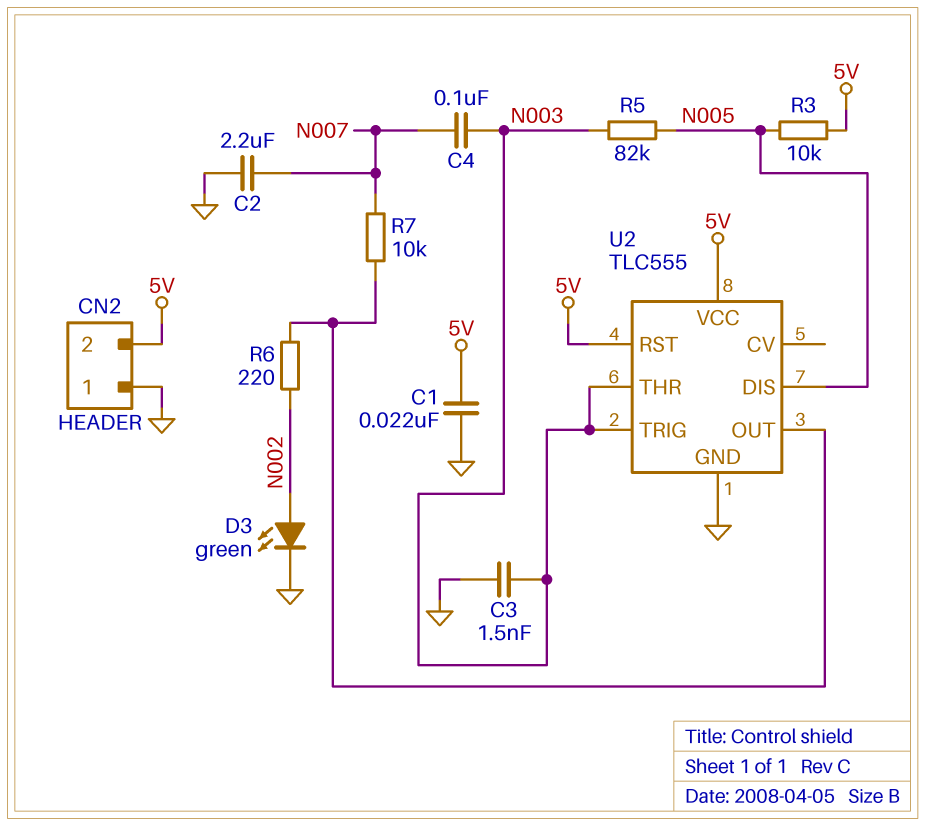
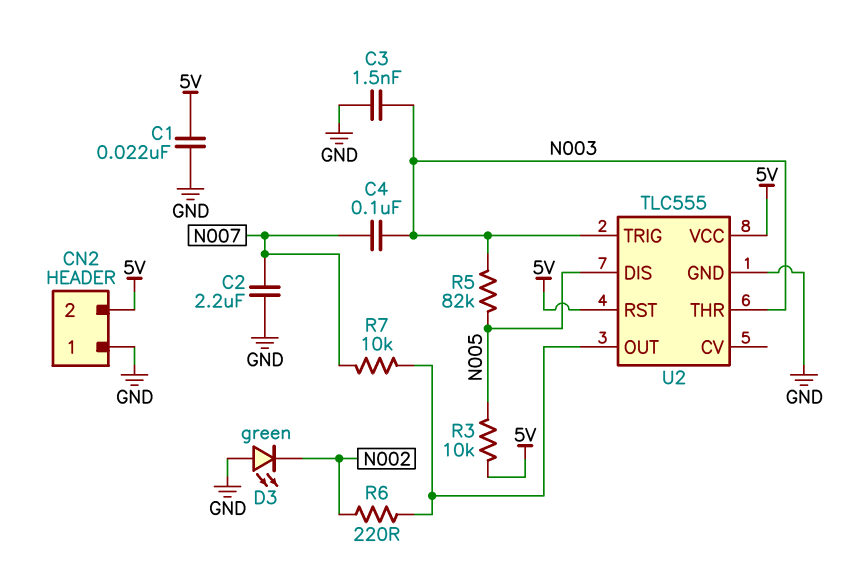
D3: LED green (A N002, K GND) -> LED green (A GND, K N002)

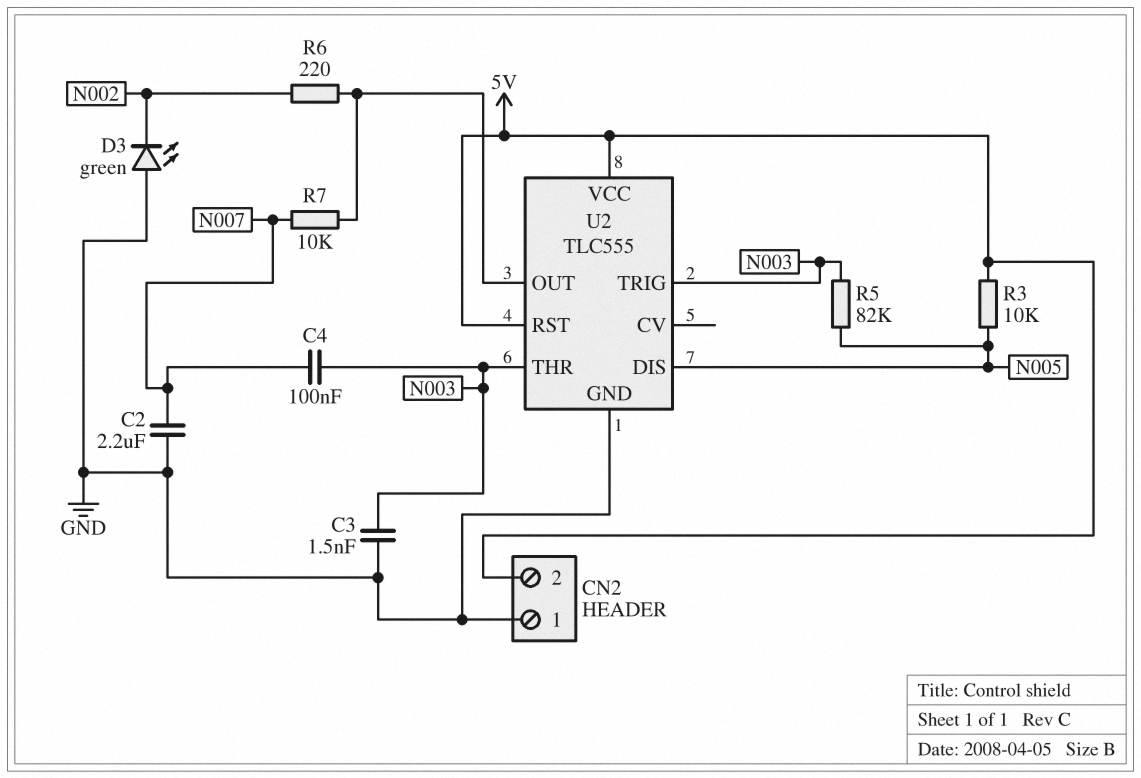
C1: 22nF (5V, GND) -> none

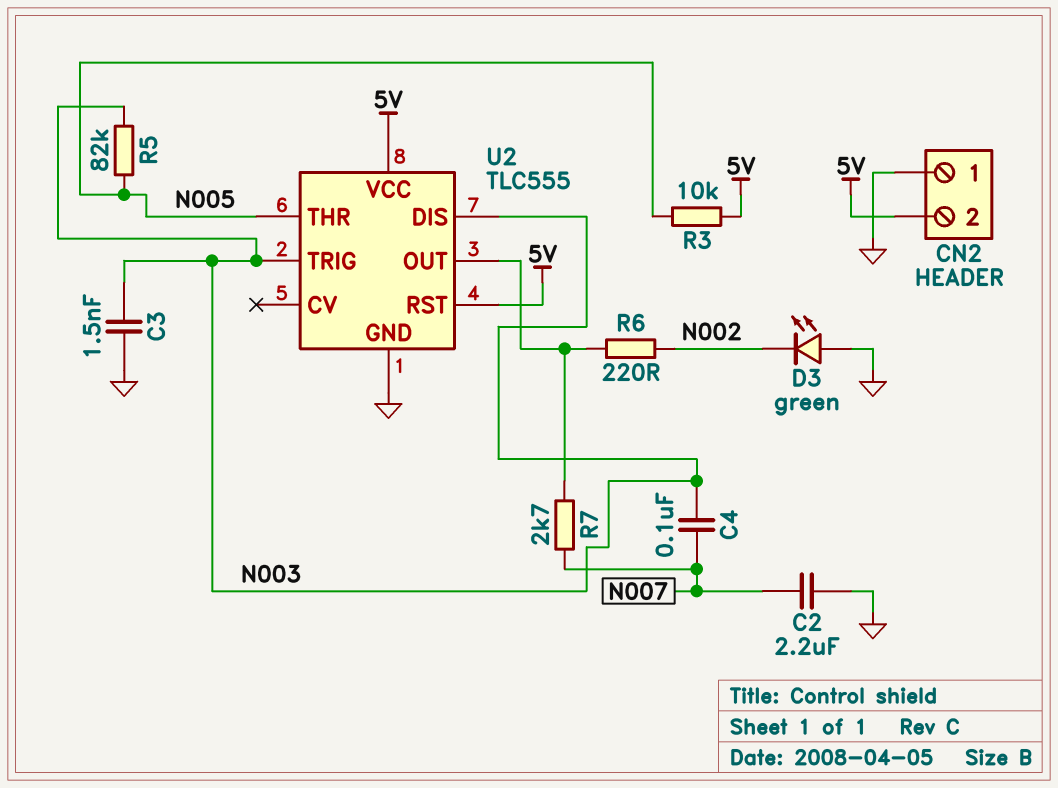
R7: 10k (N007, U2/OUT) -> 2.7k (N007, U2/OUT)
U2 pin DIS: N005 -> N003
U2 pin THR: N003 -> N005

